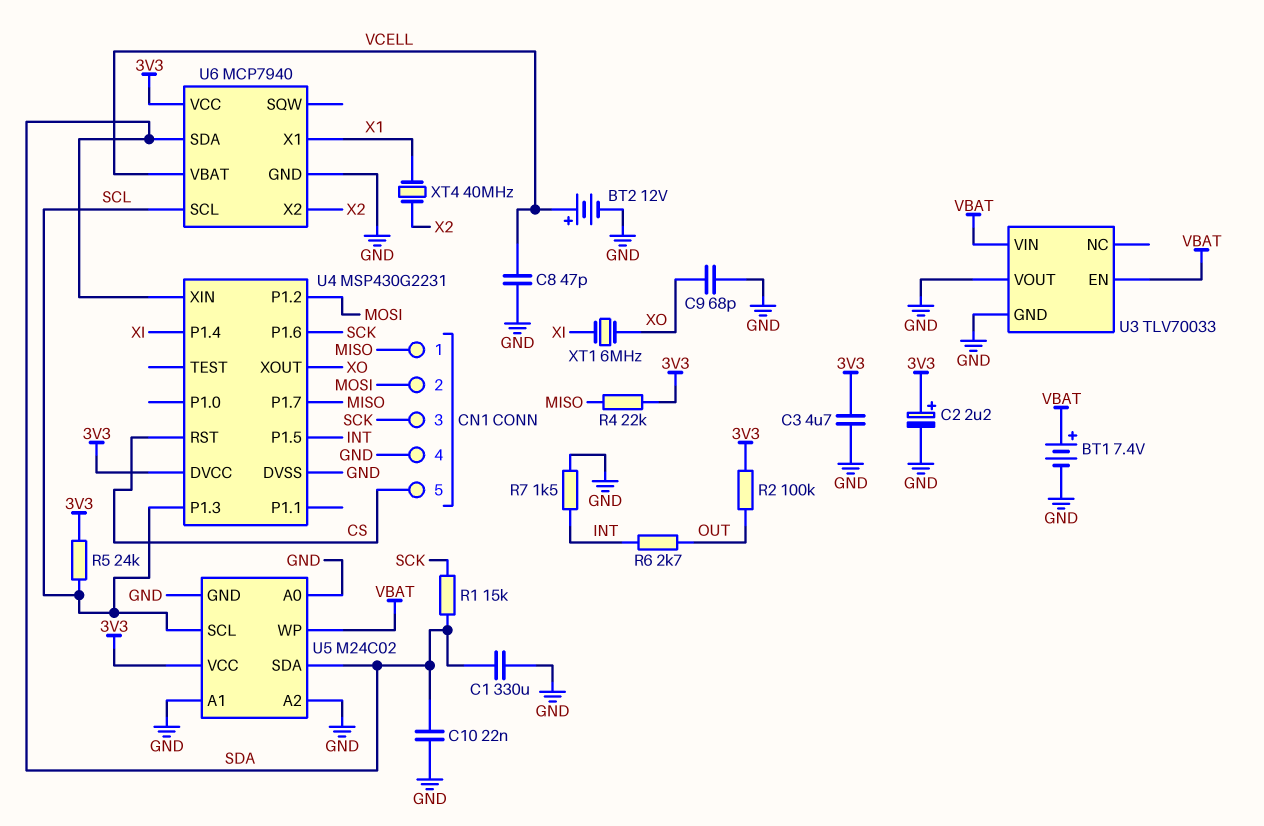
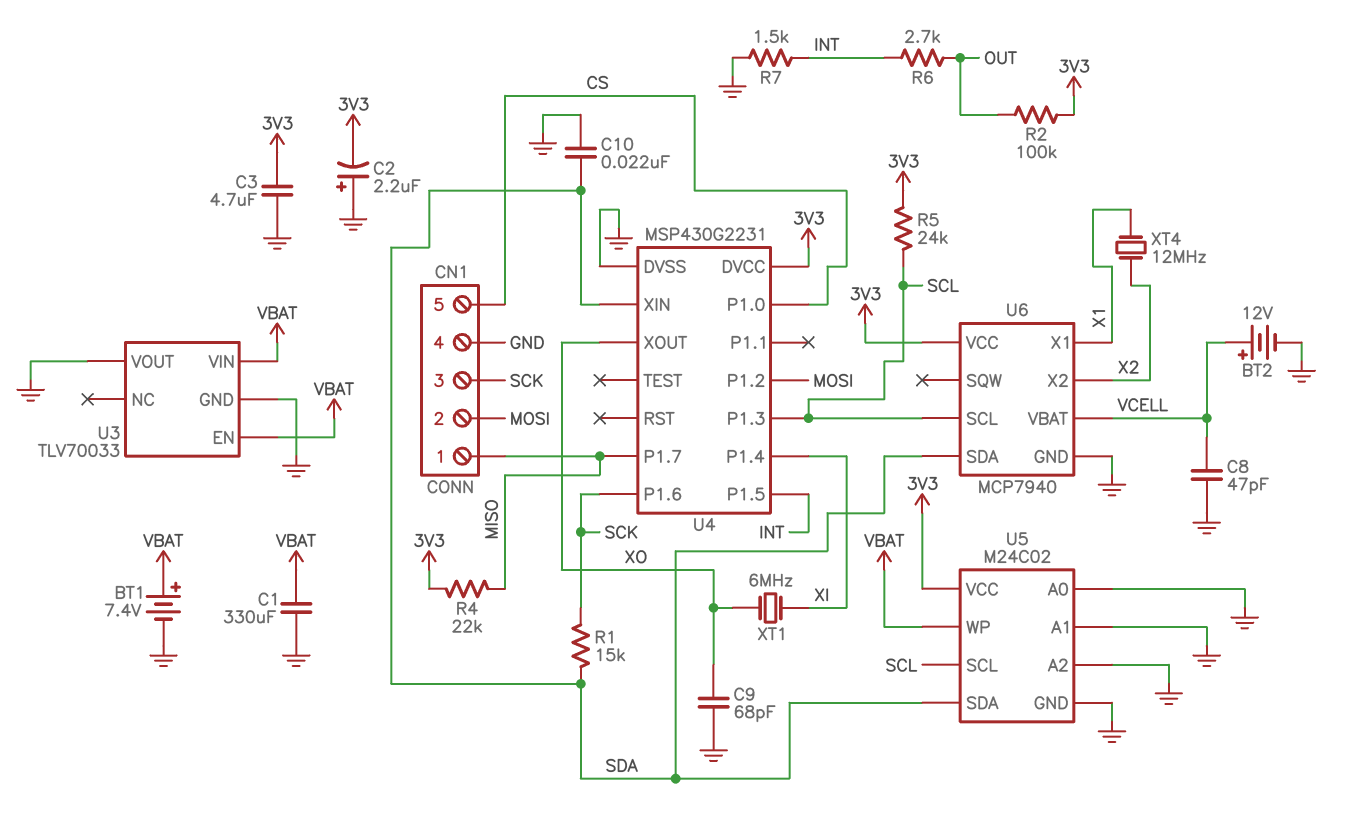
C1: 330uF (GND, SDA) -> 330uF (GND, VBAT)
C2: 2.2uF (plus 3V3, minus GND) -> 2.2uF (plus GND, minus 3V3)
U4 pin P1.0: none -> CS
U4 pin RST: CS -> none
XT4: 40MHz (X1, X2) -> 12MHz (X1, X2)

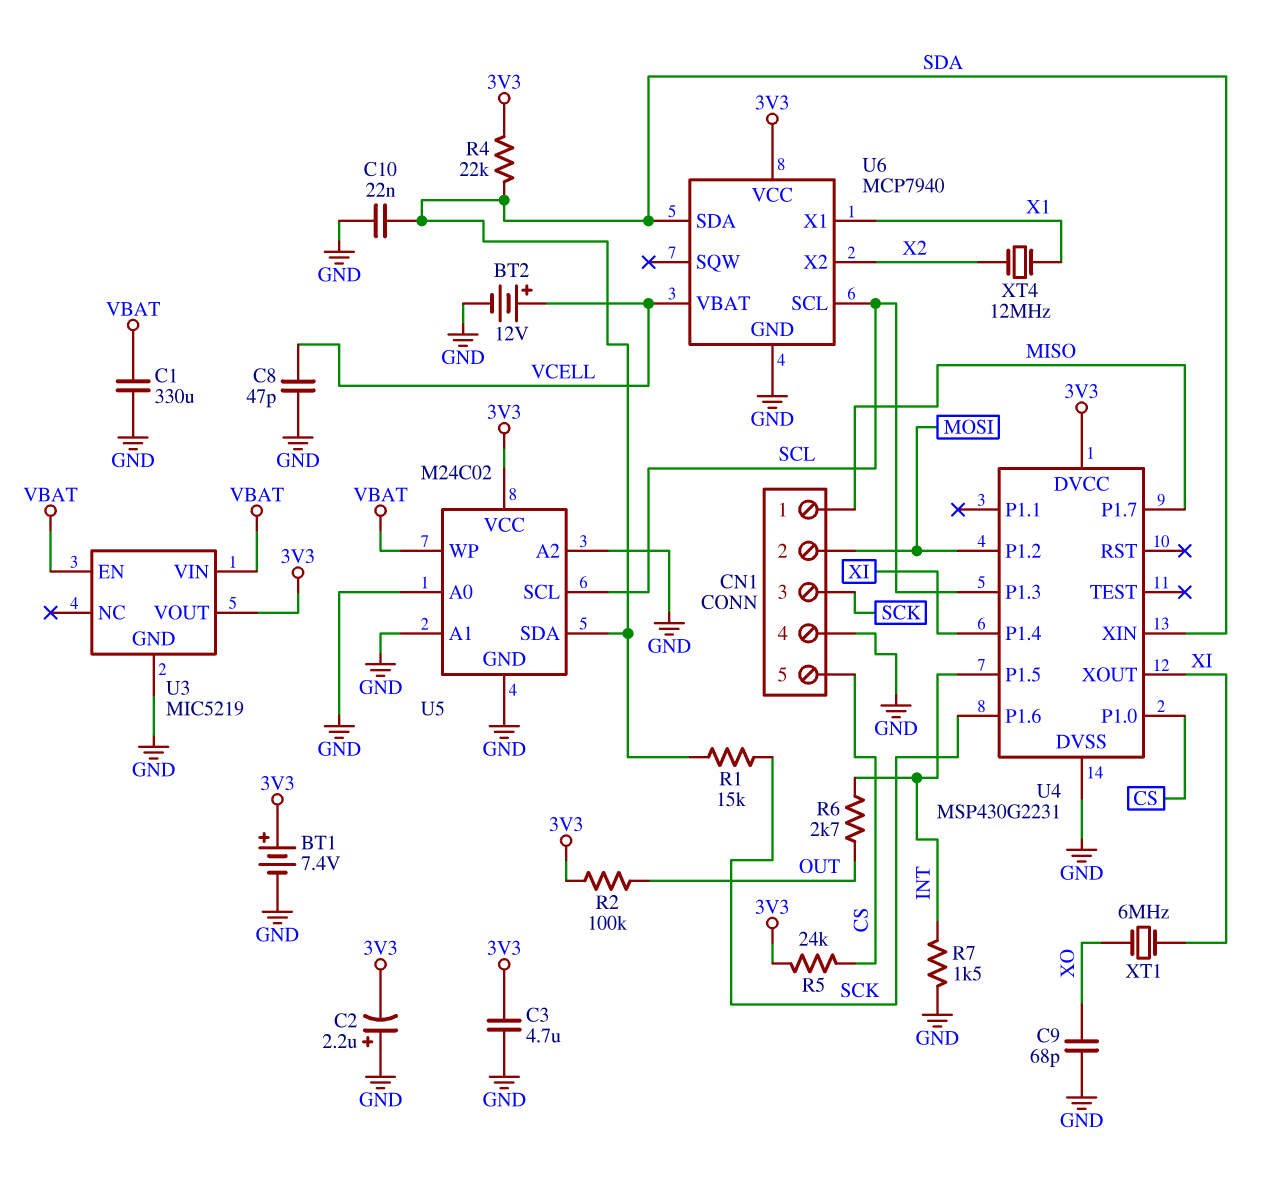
BT1: 7.4V (plus VBAT, minus GND) -> 7.4V (plus 3V3, minus GND)
R4: 22k (3V3, MISO) -> 22k (3V3, SDA)
R5: 24k (3V3, SCL) -> 24k (3V3, CS)
U3: TLV70033 -> MIC5219
U3 pin VOUT: GND -> 3V3
U4 pin XOUT: XO -> XI

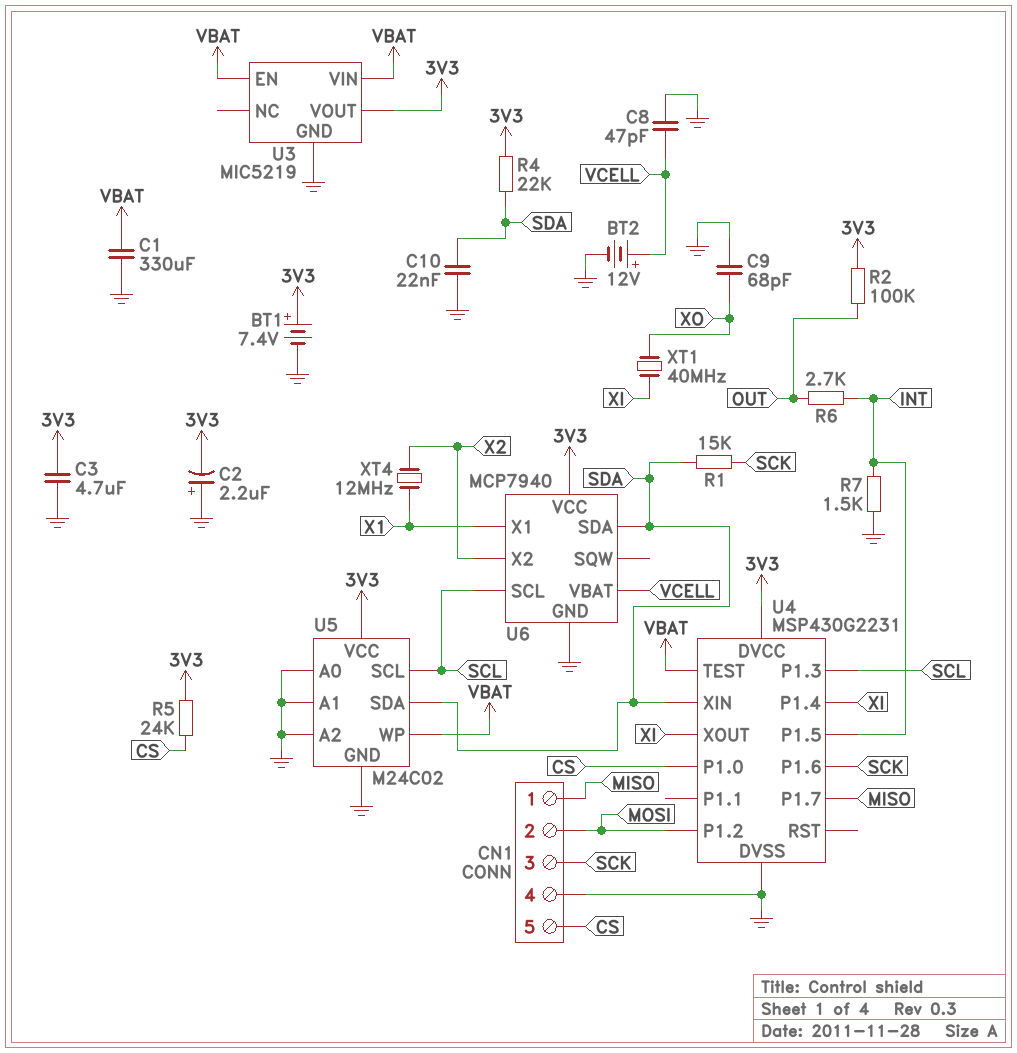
U4 pin TEST: none -> VBAT
XT1: 6MHz (XI, XO) -> 40MHz (XI, XO)

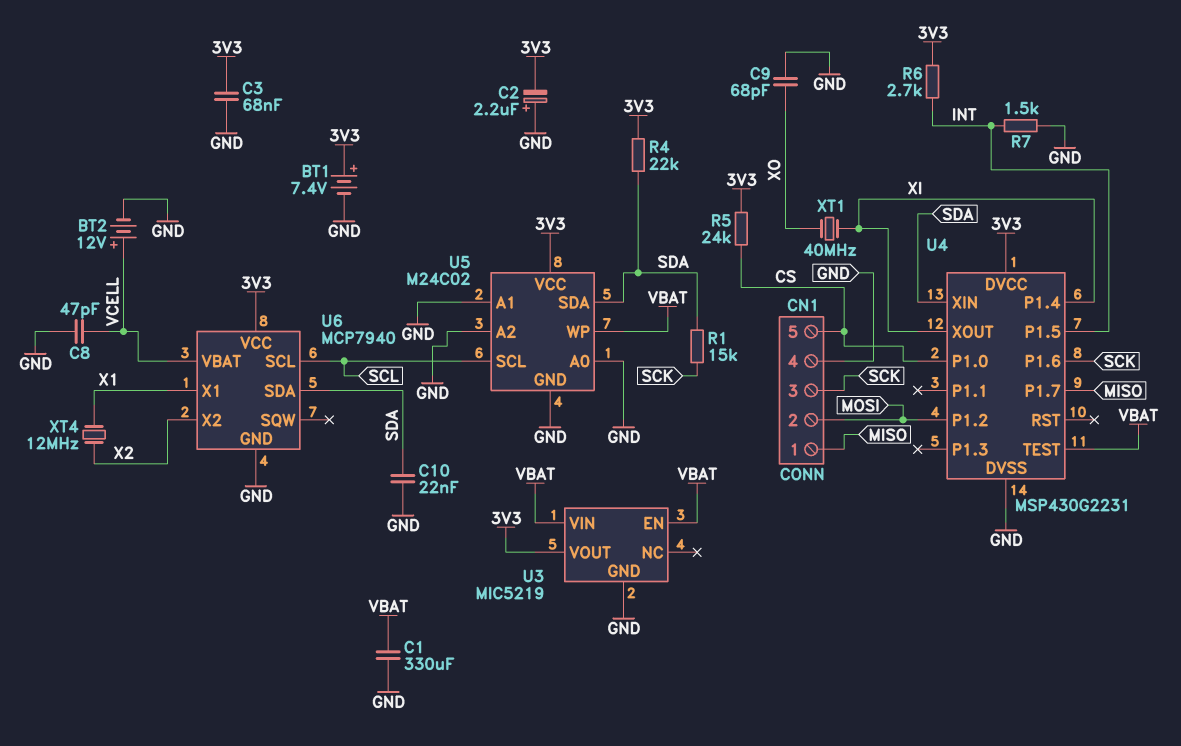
C3: 4.7uF (3V3, GND) -> 68nF (3V3, GND)
R2: 100k (3V3, OUT) -> none
R6: 2.7k (INT, OUT) -> 2.7k (3V3, INT)
U4 pin P1.3: SCL -> none

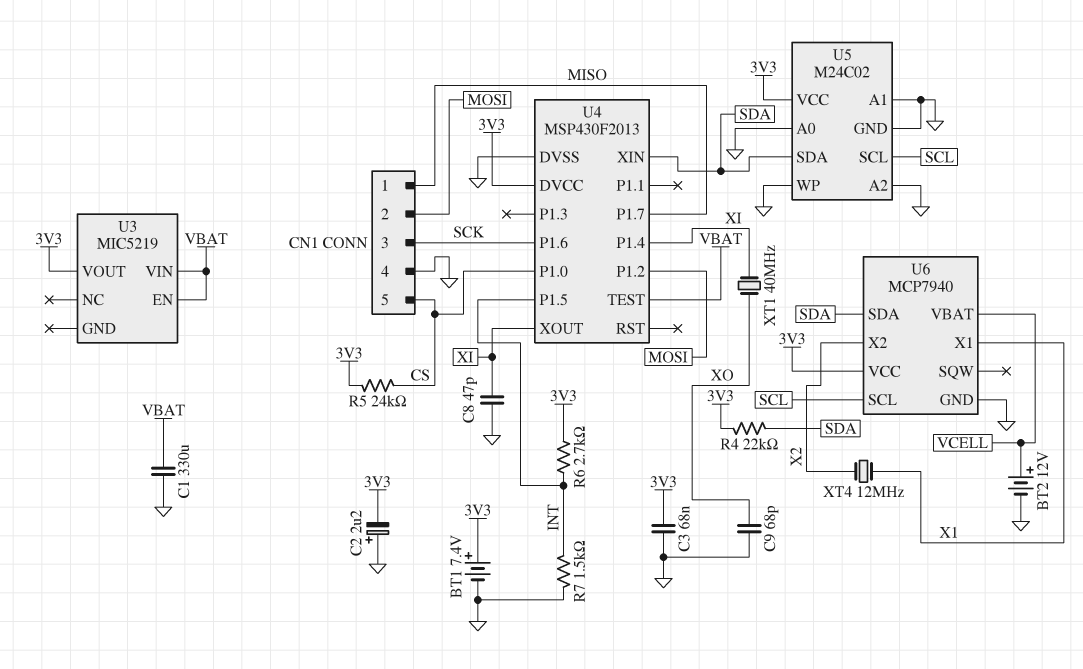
C8: 47pF (GND, VCELL) -> 47pF (GND, XI)
C10: 22nF (GND, SDA) -> none
R1: 15k (SCK, SDA) -> none
U3 pin GND: GND -> none
U4: MSP430G2231 -> MSP430F2013
U5 pin WP: VBAT -> GND

